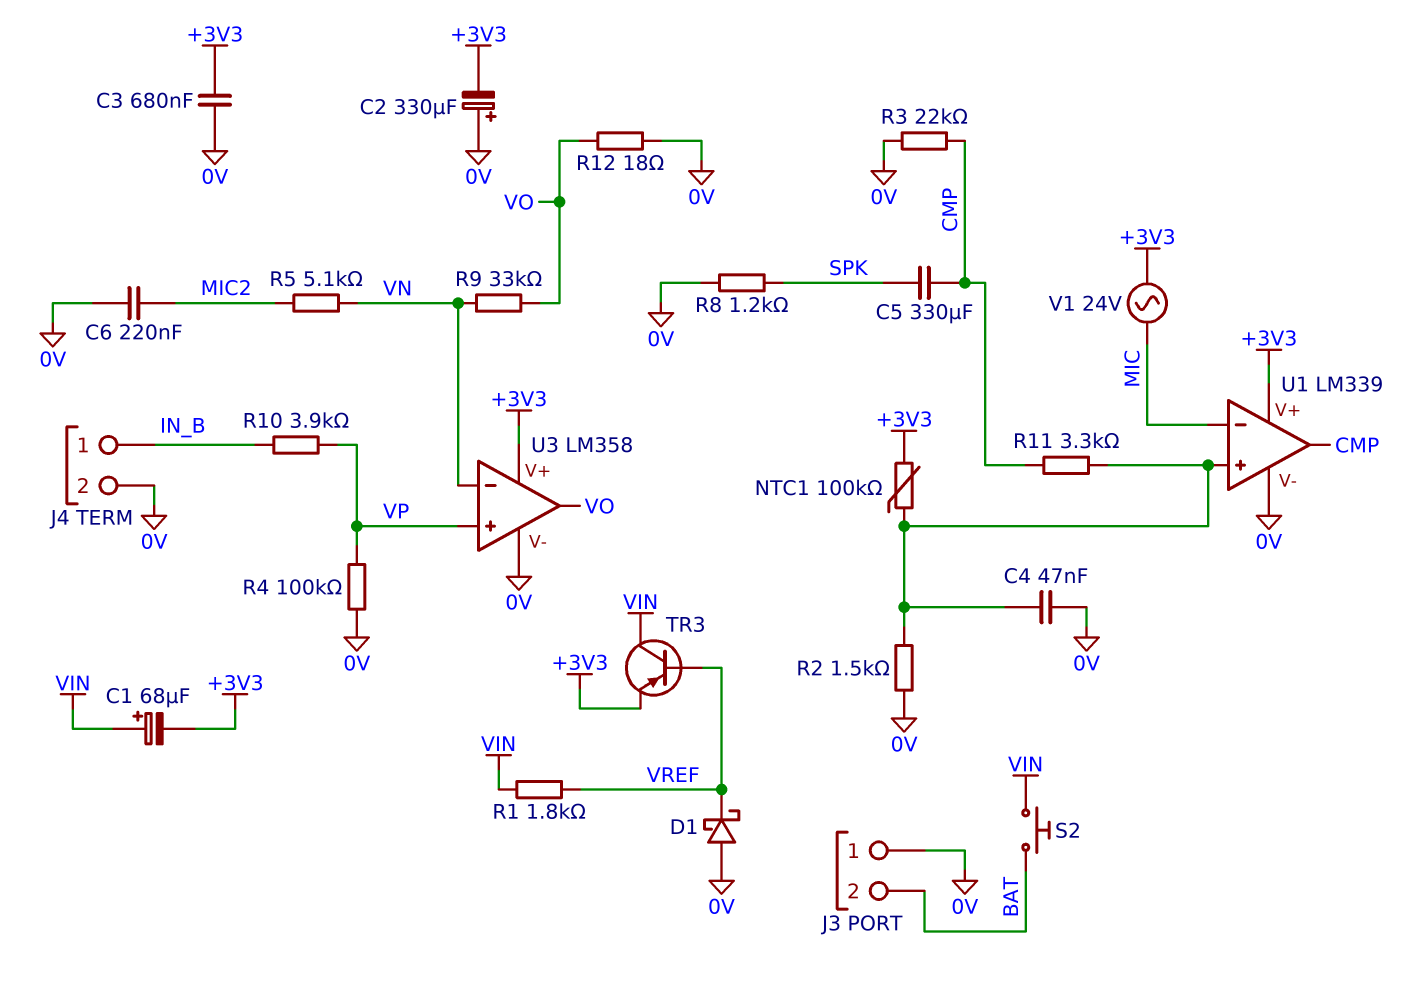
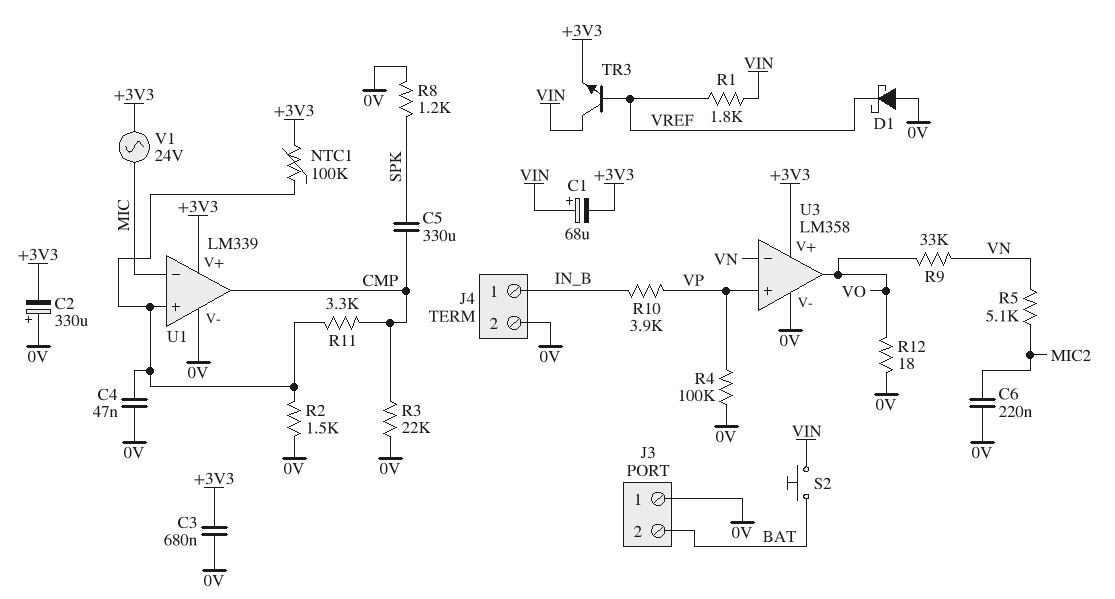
TR3: PNP (B VREF, C VIN, E +3V3) -> NPN (B VREF, C VIN, E +3V3)

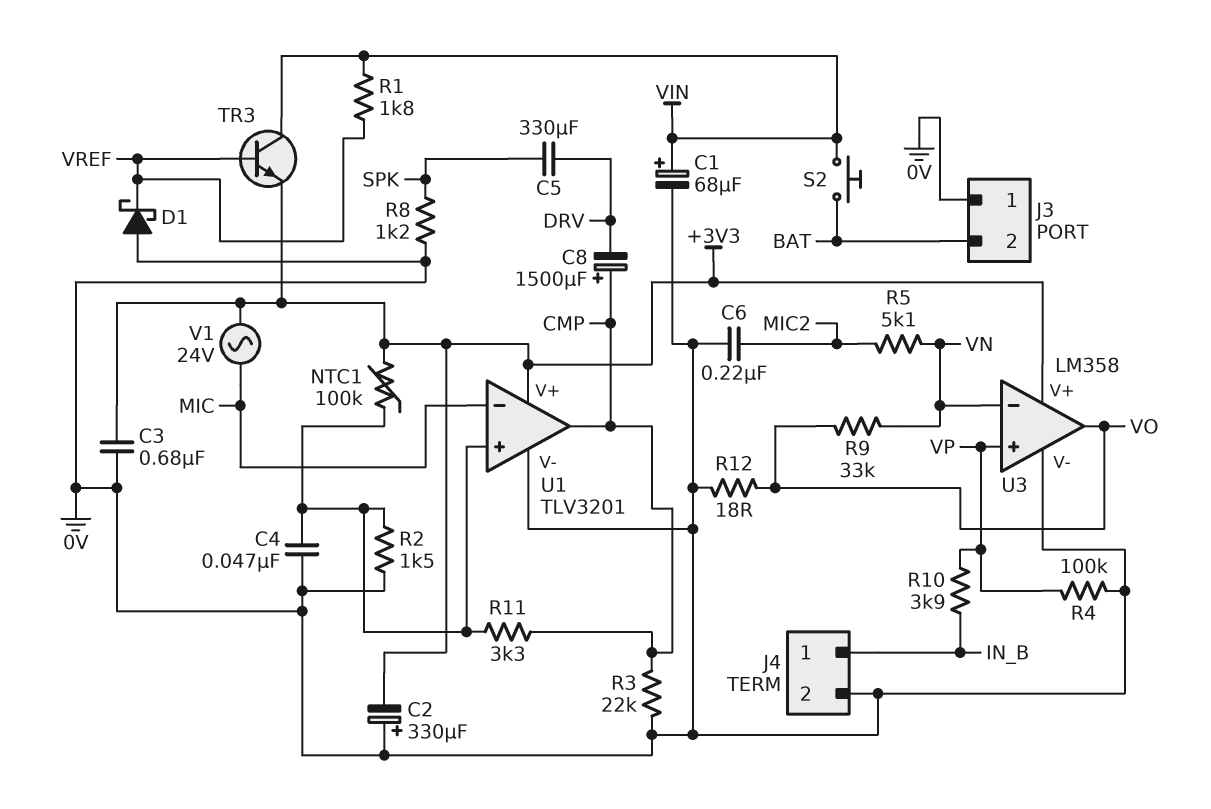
C1: 68uF (plus VIN, minus +3V3) -> 68uF (plus VIN, minus 0V)
C5: 330uF (CMP, SPK) -> 330uF (DRV, SPK)
C8: none -> 1500uF (plus CMP, minus DRV)
U1: LM339 -> TLV3201

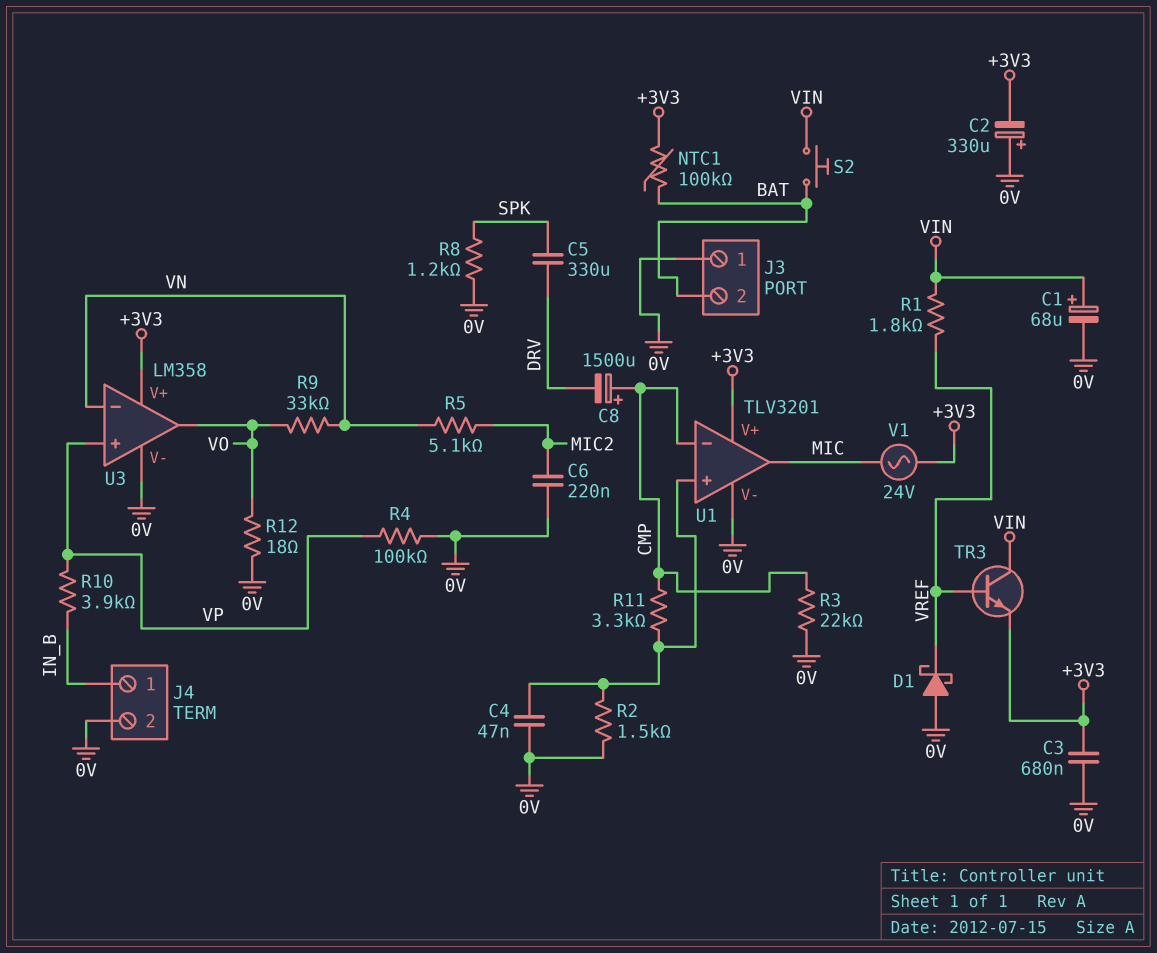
NTC1: 100k (+3V3, U1/in+) -> 100k (+3V3, BAT)
U1 pin in-: MIC -> CMP
U1 pin out: CMP -> MIC

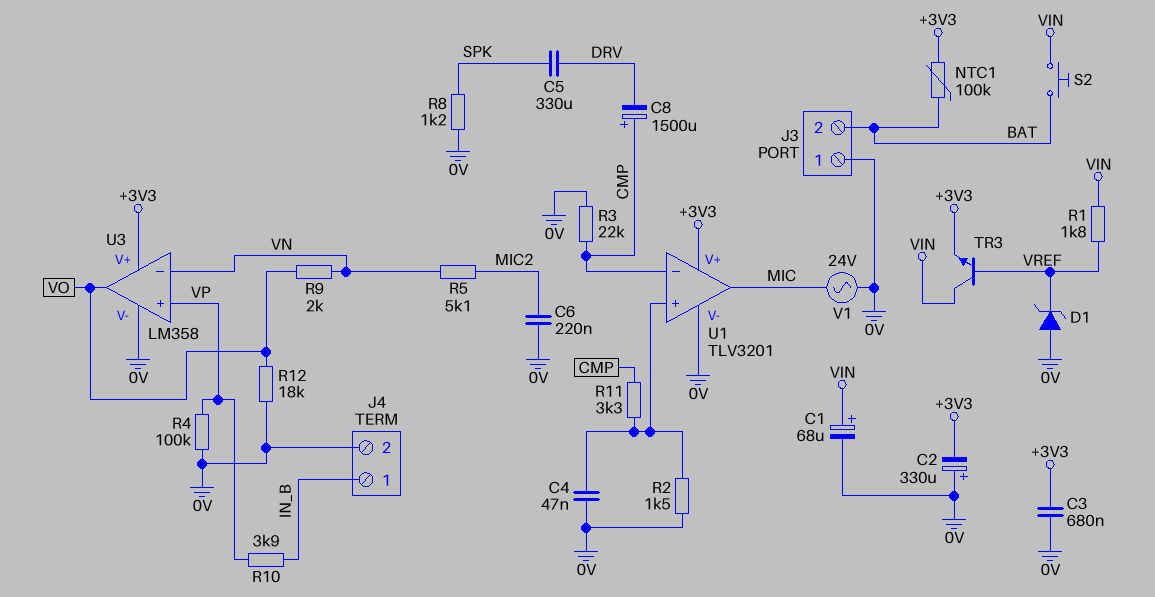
D1: schottky (A 0V, K VREF) -> zener (A 0V, K VREF)
R9: 33k (VN, VO) -> 2k (VN, VO)
R12: 18 (0V, VO) -> 18k (0V, VO)
V1: AC 24V (+3V3, MIC) -> AC 24V (0V, MIC)

